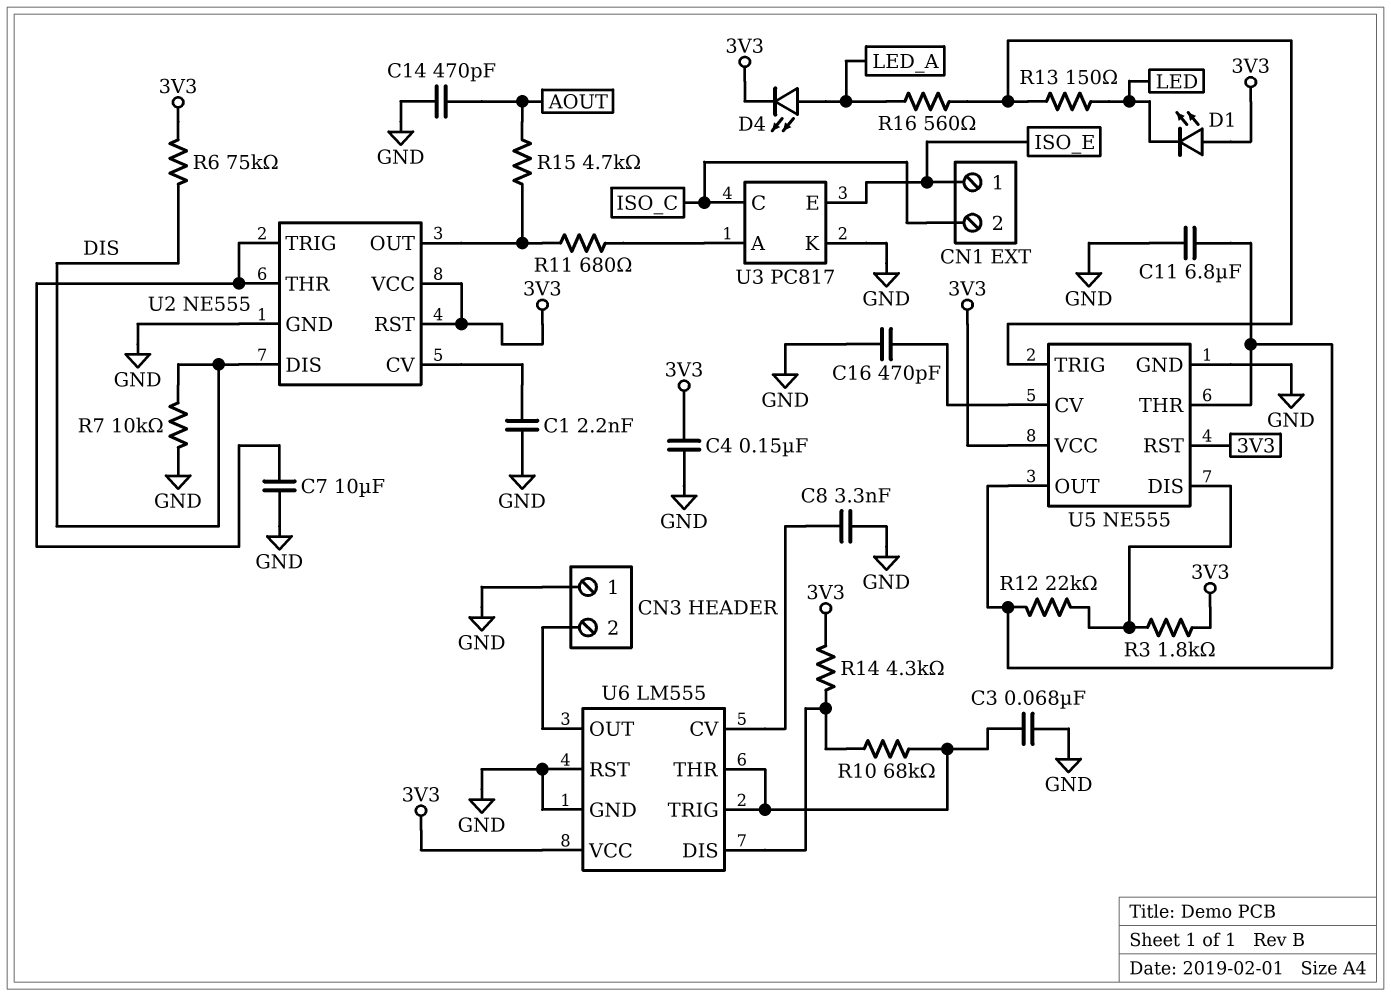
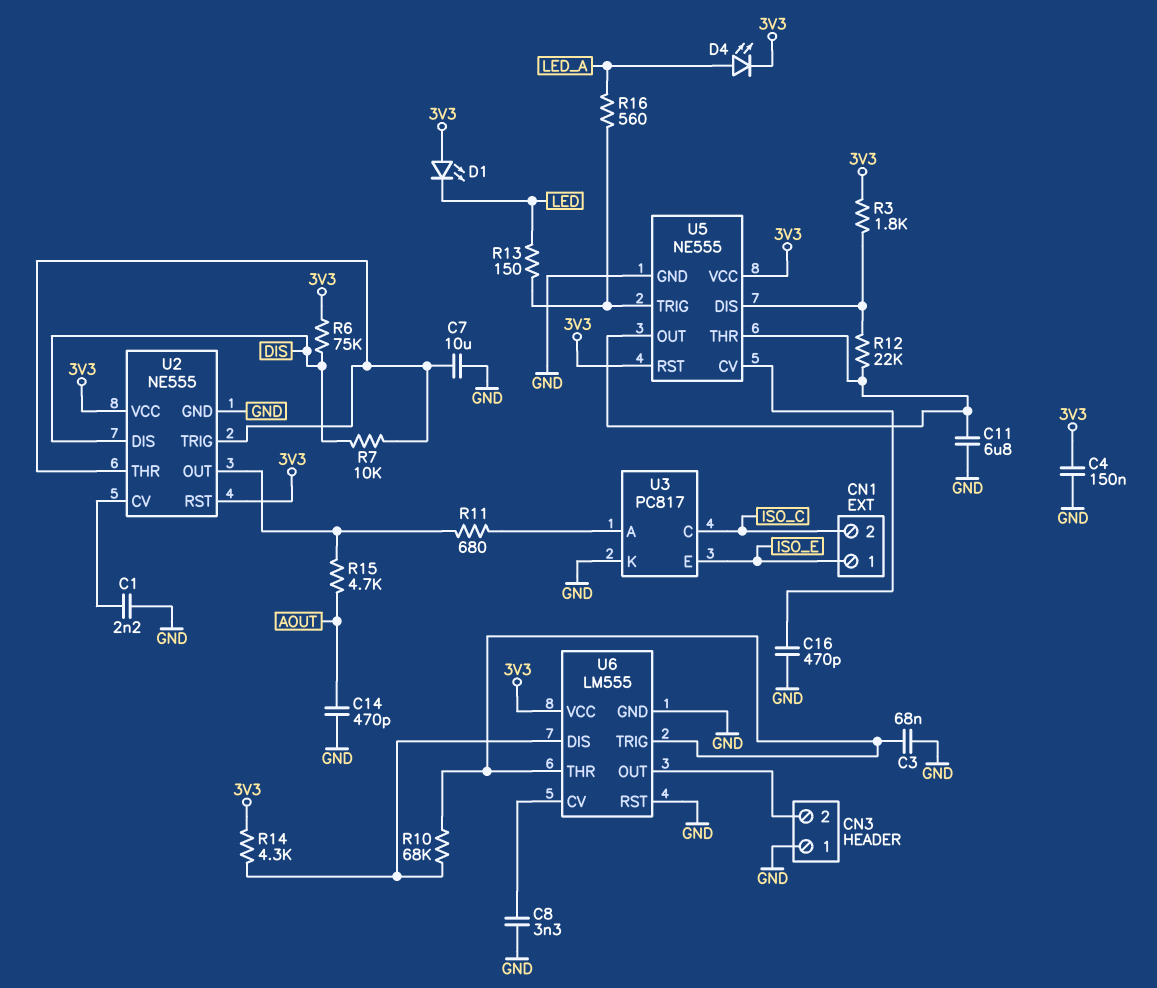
R7: 10k (DIS, GND) -> 10k (DIS, U2/THR)

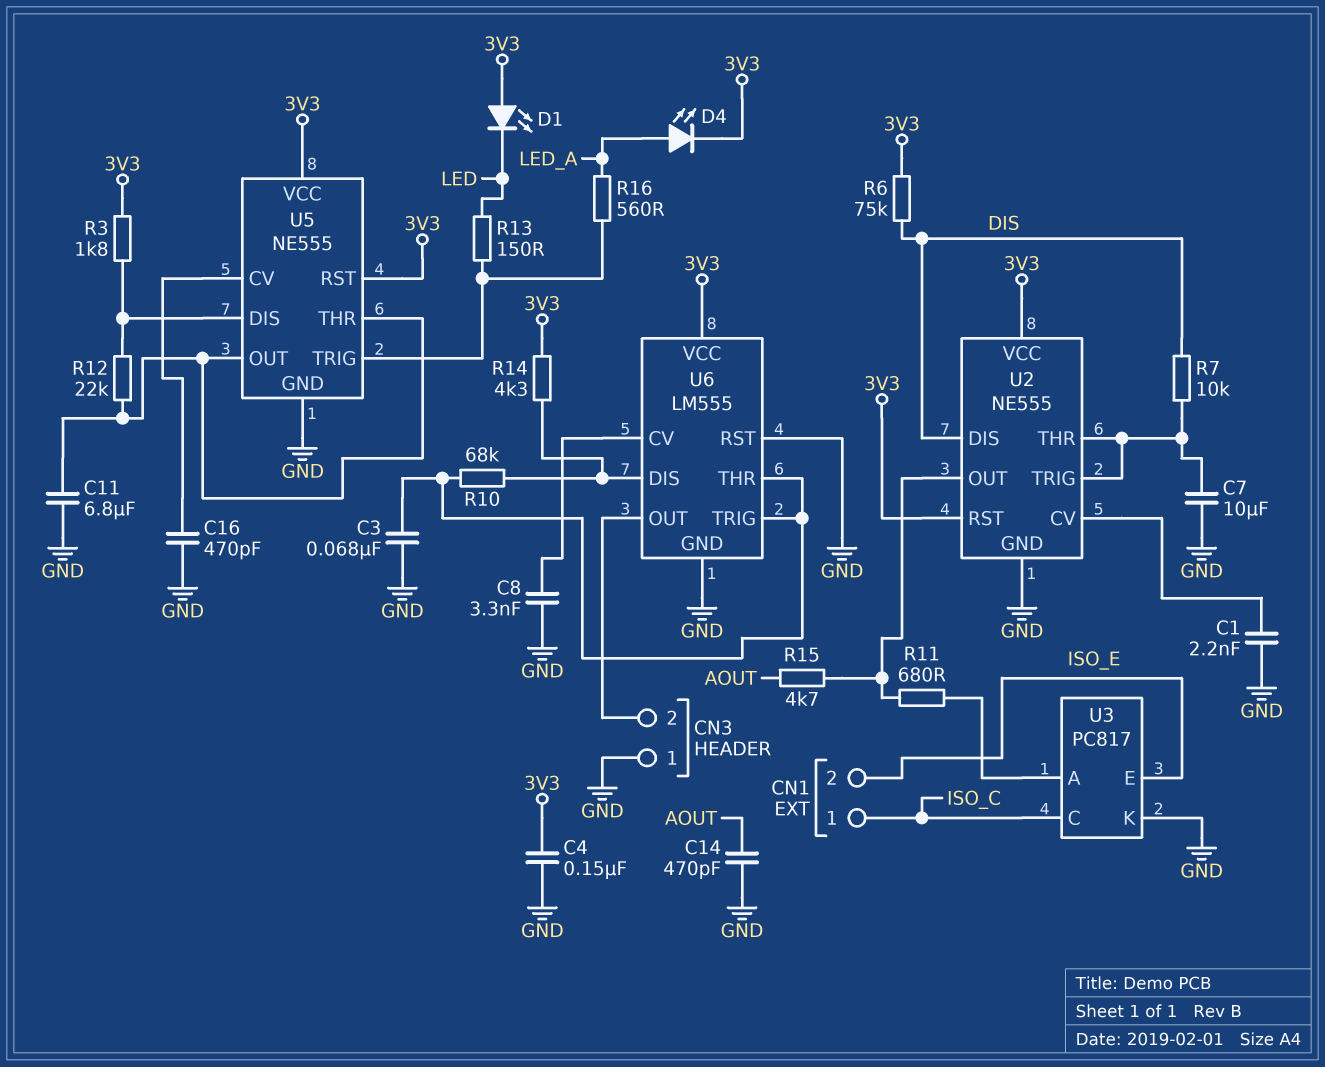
CN1 pin 1: ISO_E -> ISO_C
CN1 pin 2: ISO_C -> ISO_E

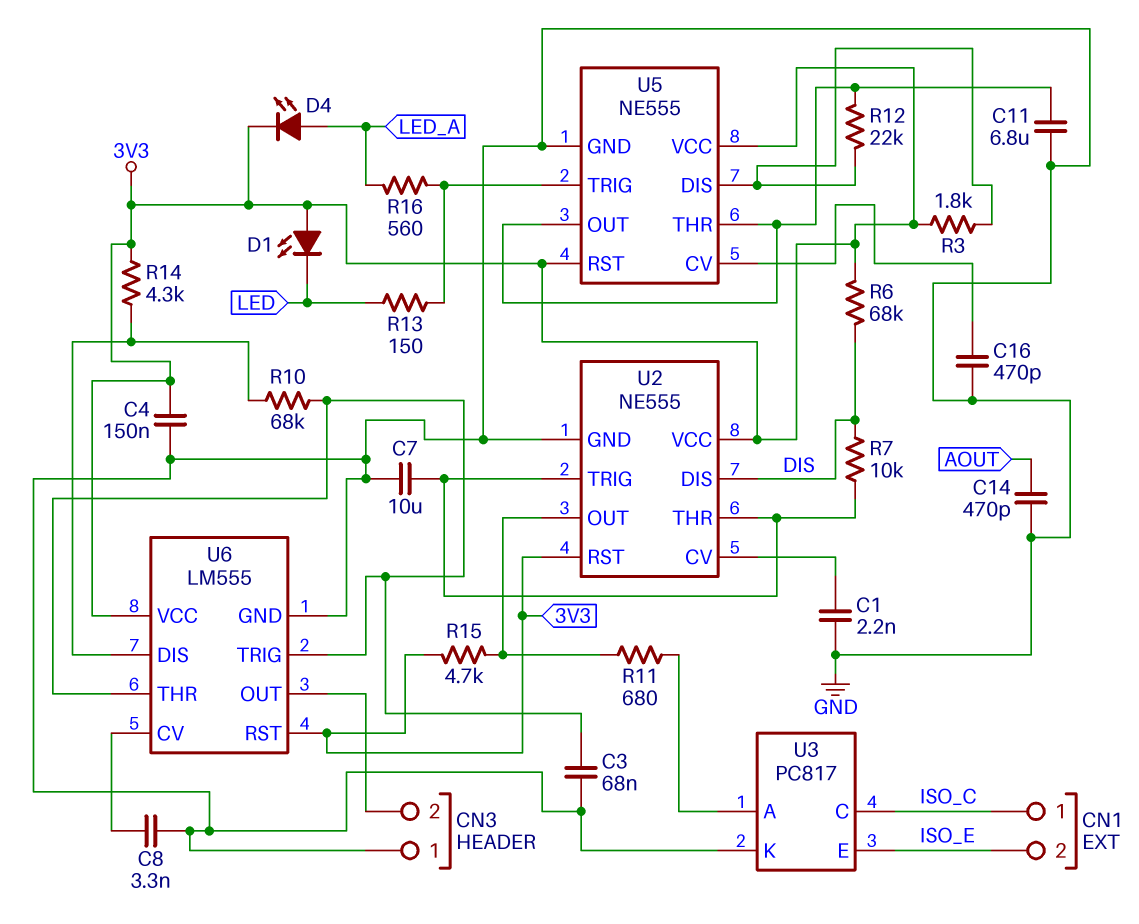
R6: 75k (3V3, DIS) -> 68k (3V3, DIS)
R15: 4.7k (AOUT, U2/OUT) -> 4.7k (3V3, U2/OUT)
U6 pin RST: GND -> 3V3

